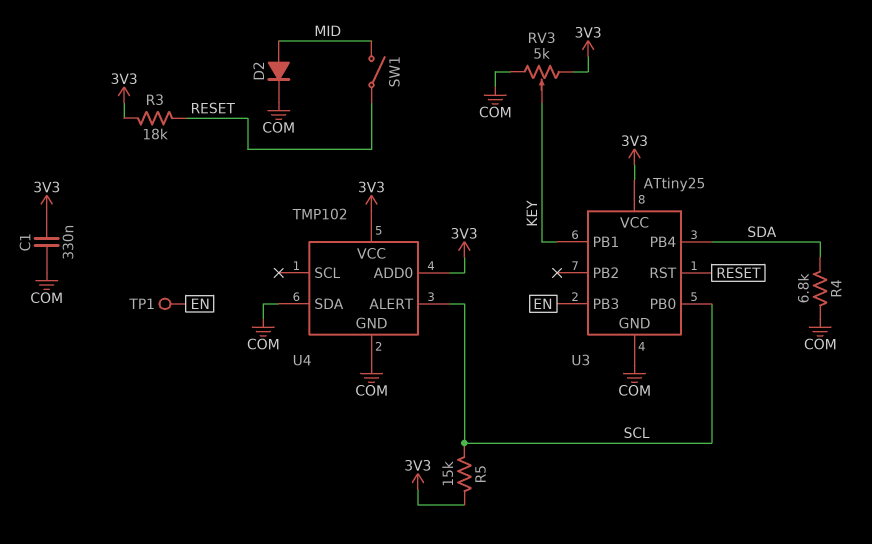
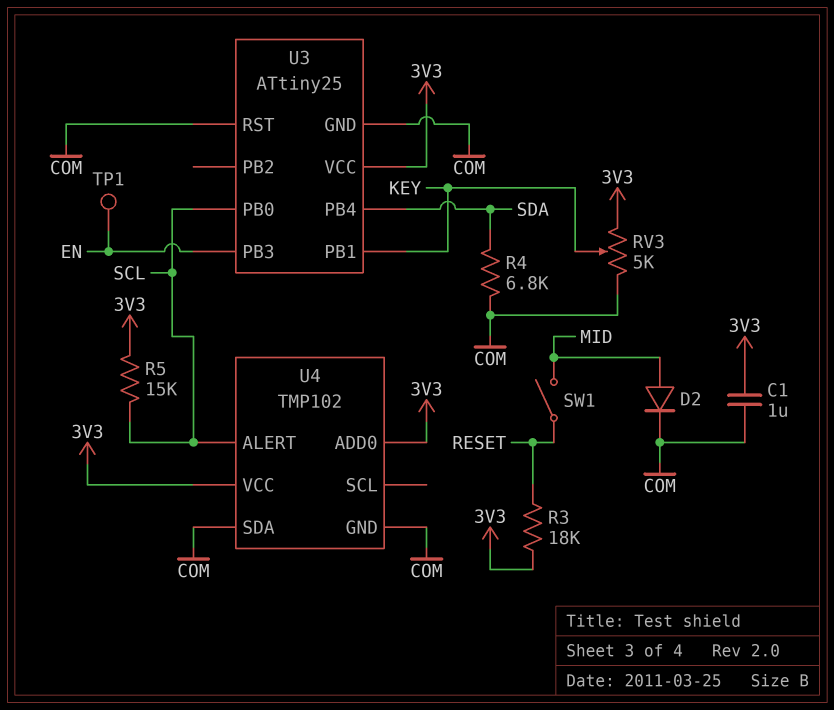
C1: 330nF (3V3, COM) -> 1uF (3V3, COM)
U3 pin RST: RESET -> COM

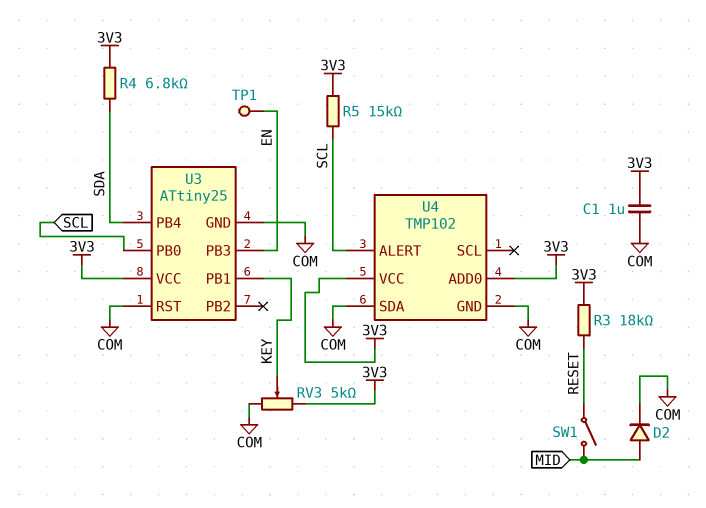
R4: 6.8k (COM, SDA) -> 6.8k (3V3, SDA)

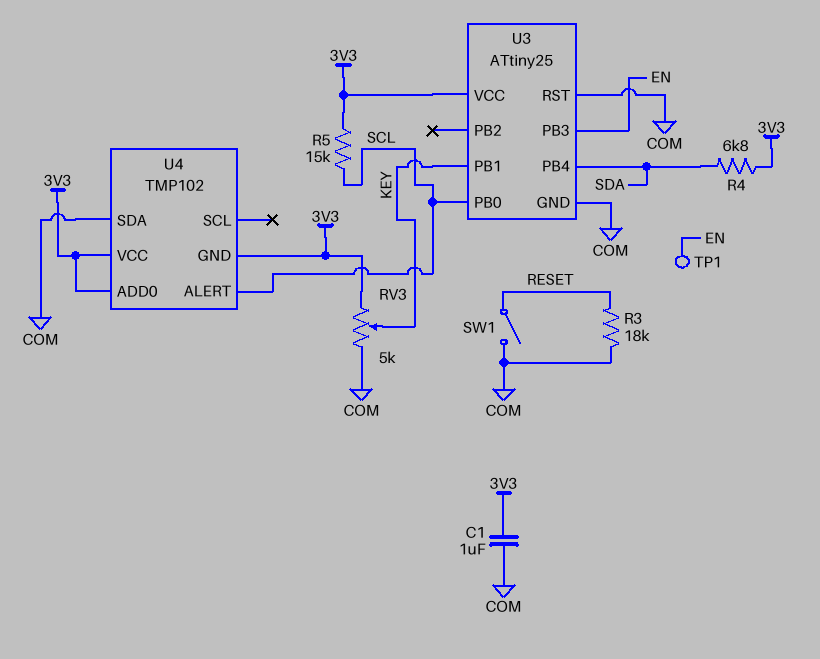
D2: diode (A MID, K COM) -> none
R3: 18k (3V3, RESET) -> 18k (COM, RESET)
SW1: switch (MID, RESET) -> switch (COM, RESET)
U4 pin GND: COM -> 3V3

